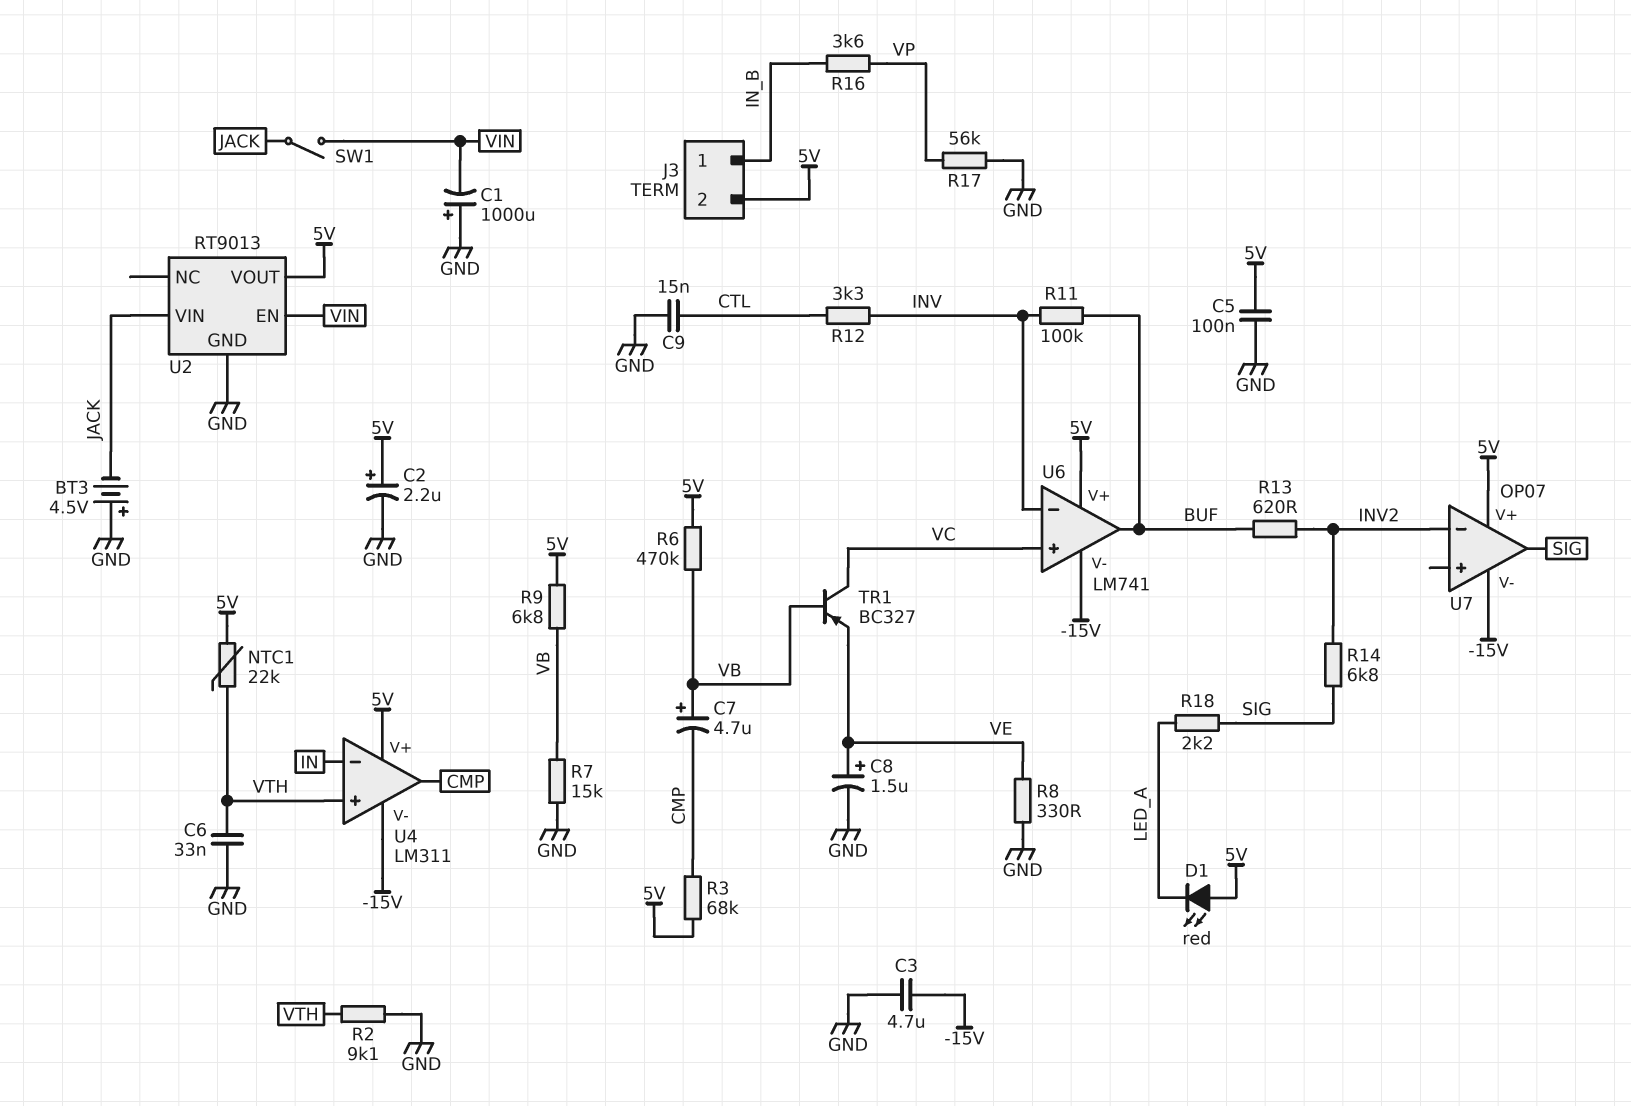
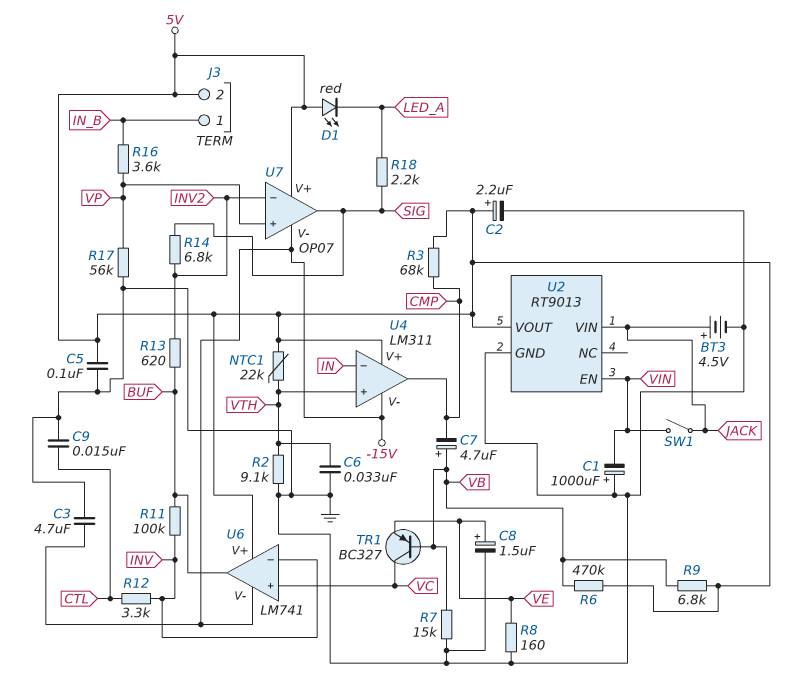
BT3: 4.5V (plus GND, minus JACK) -> 4.5V (plus JACK, minus GND)
R8: 330 (GND, VE) -> 160 (GND, VE)
U7 pin in+: none -> VP

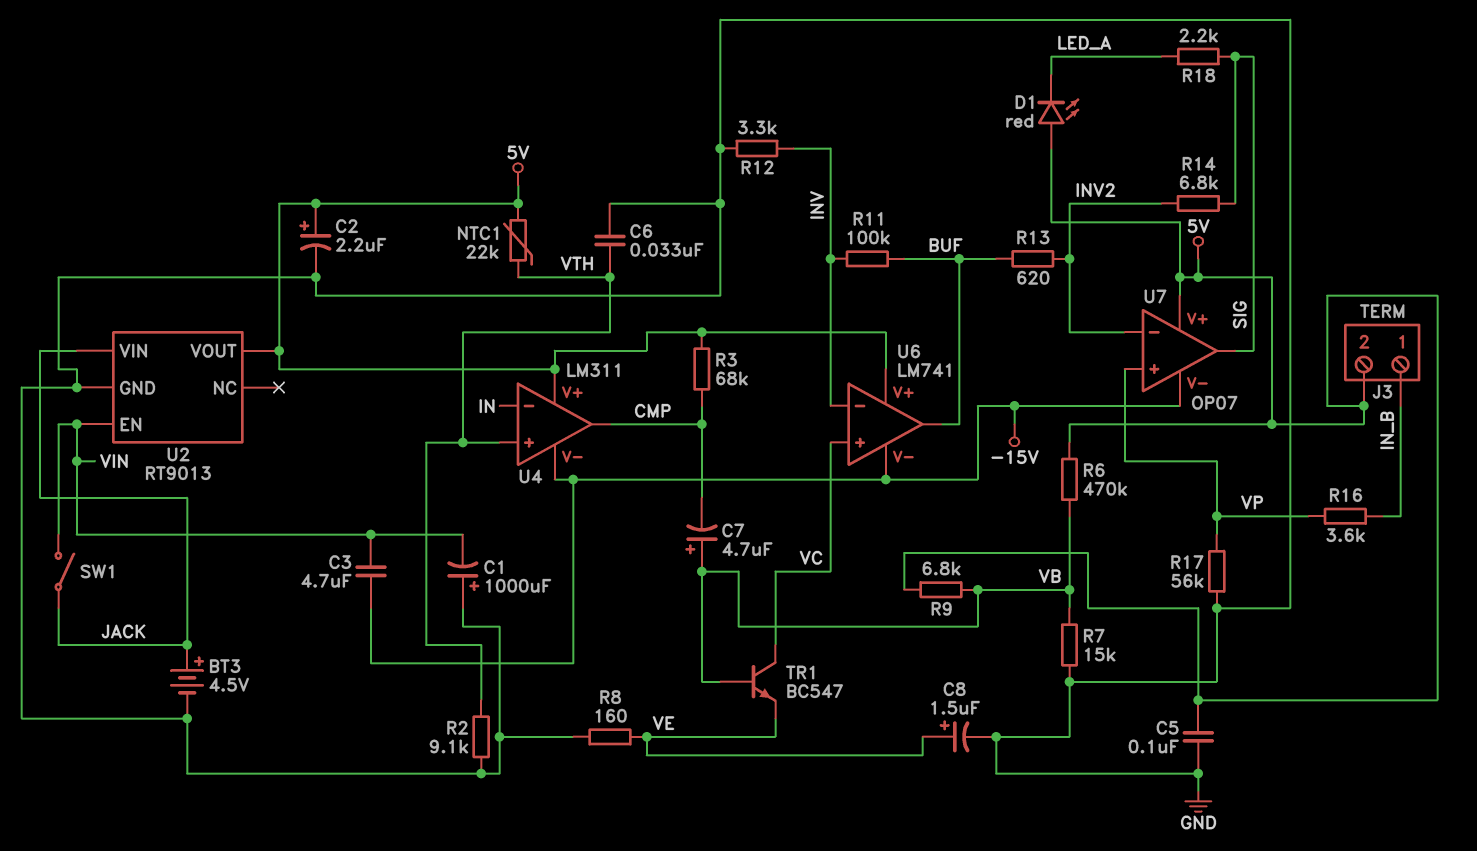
C3: 4.7uF (-15V, GND) -> 4.7uF (-15V, VIN)
C9: 15nF (CTL, GND) -> none
R12: 3.3k (CTL, INV) -> 3.3k (GND, INV)
TR1: PNP BC327 (B VB, C VC, E VE) -> NPN BC547 (B VB, C VC, E VE)

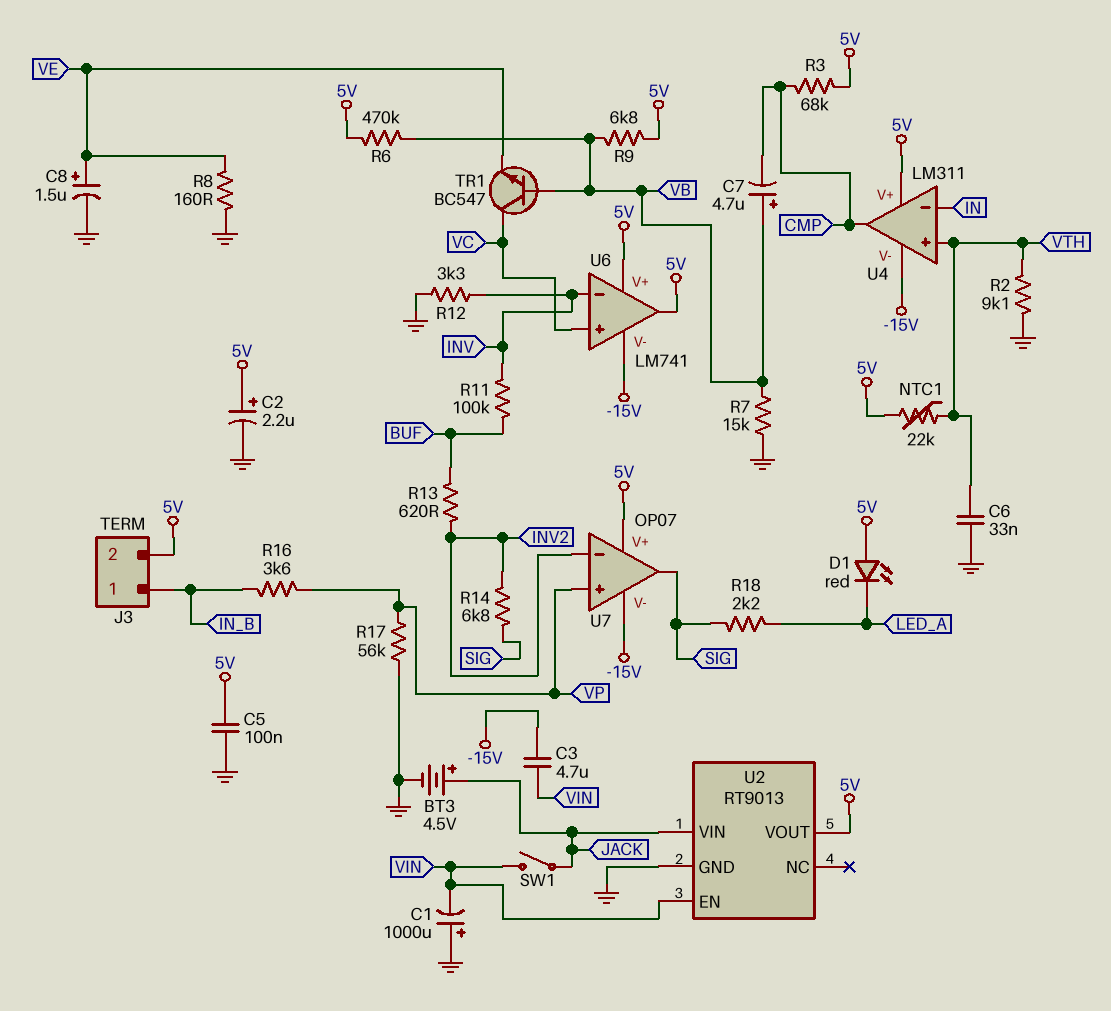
U6 pin out: BUF -> 5V

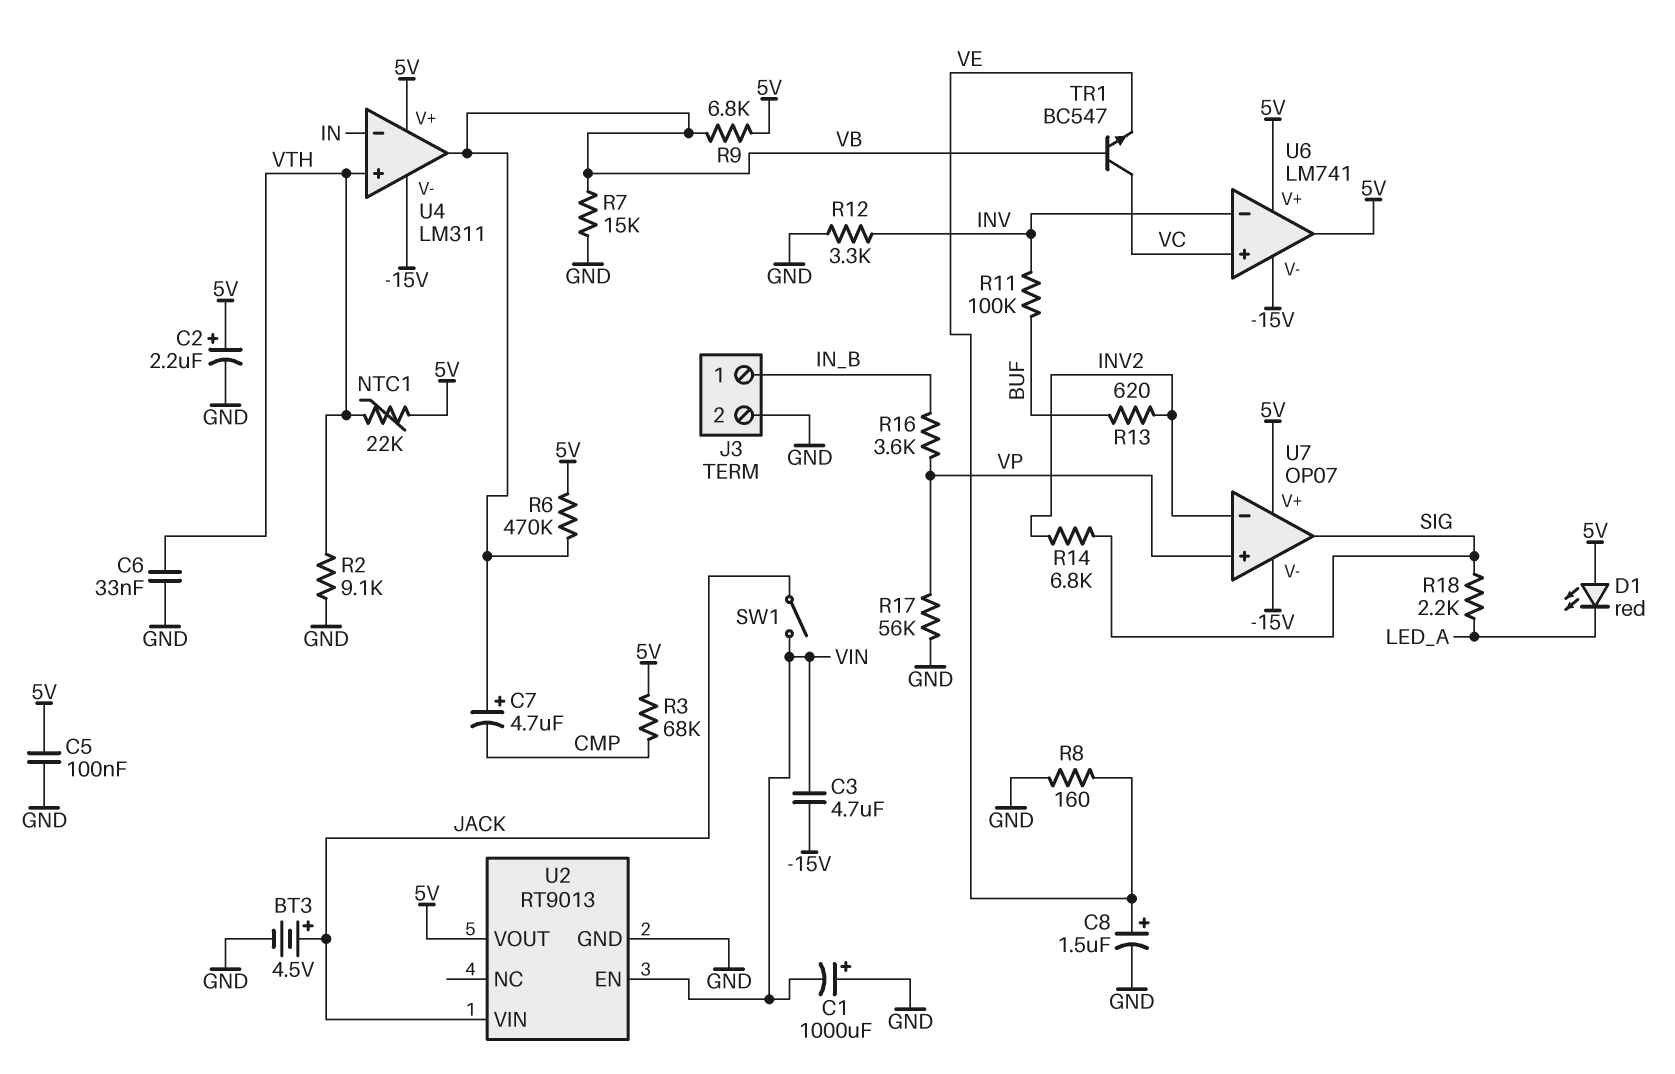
J3 pin 2: 5V -> GND
U4 pin out: CMP -> VB

